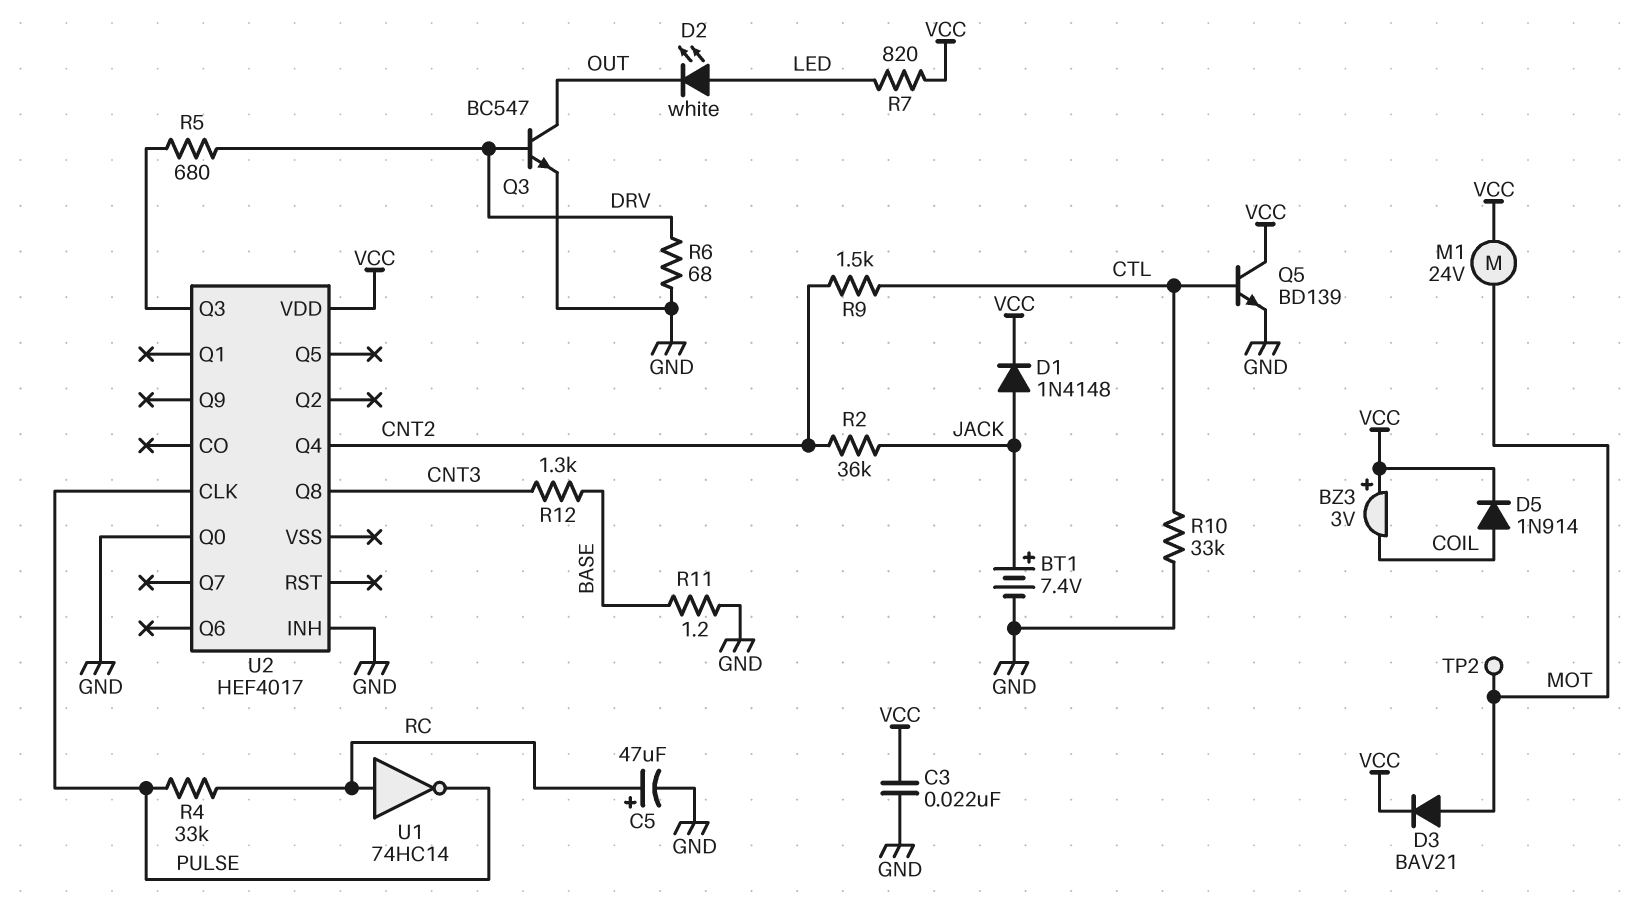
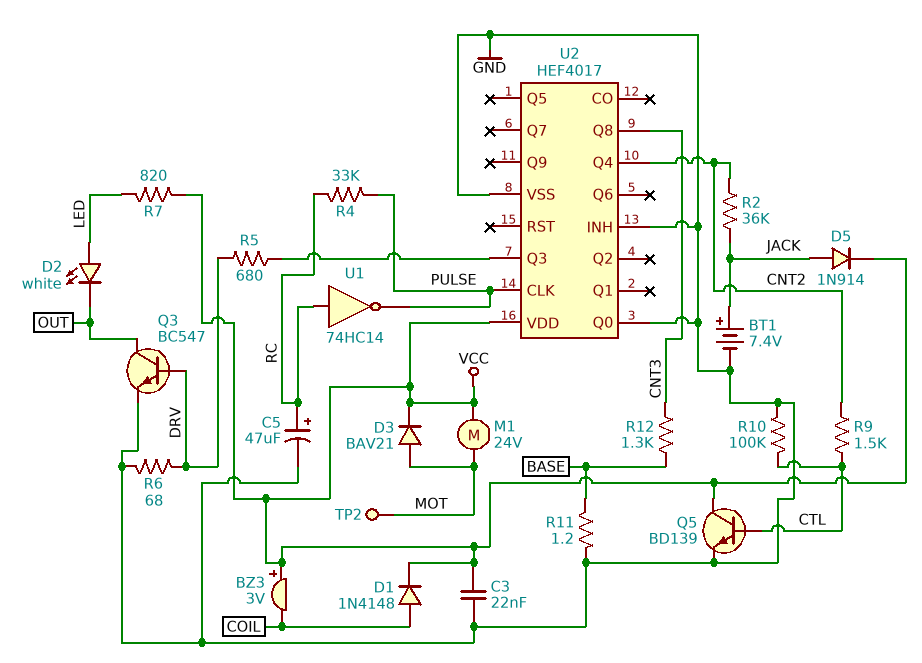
D1: diode 1N4148 (A JACK, K VCC) -> diode 1N4148 (A COIL, K VCC)
D5: diode 1N914 (A COIL, K VCC) -> diode 1N914 (A JACK, K VCC)
R10: 33k (CTL, GND) -> 100k (CTL, GND)
U2 pin VSS: none -> GND

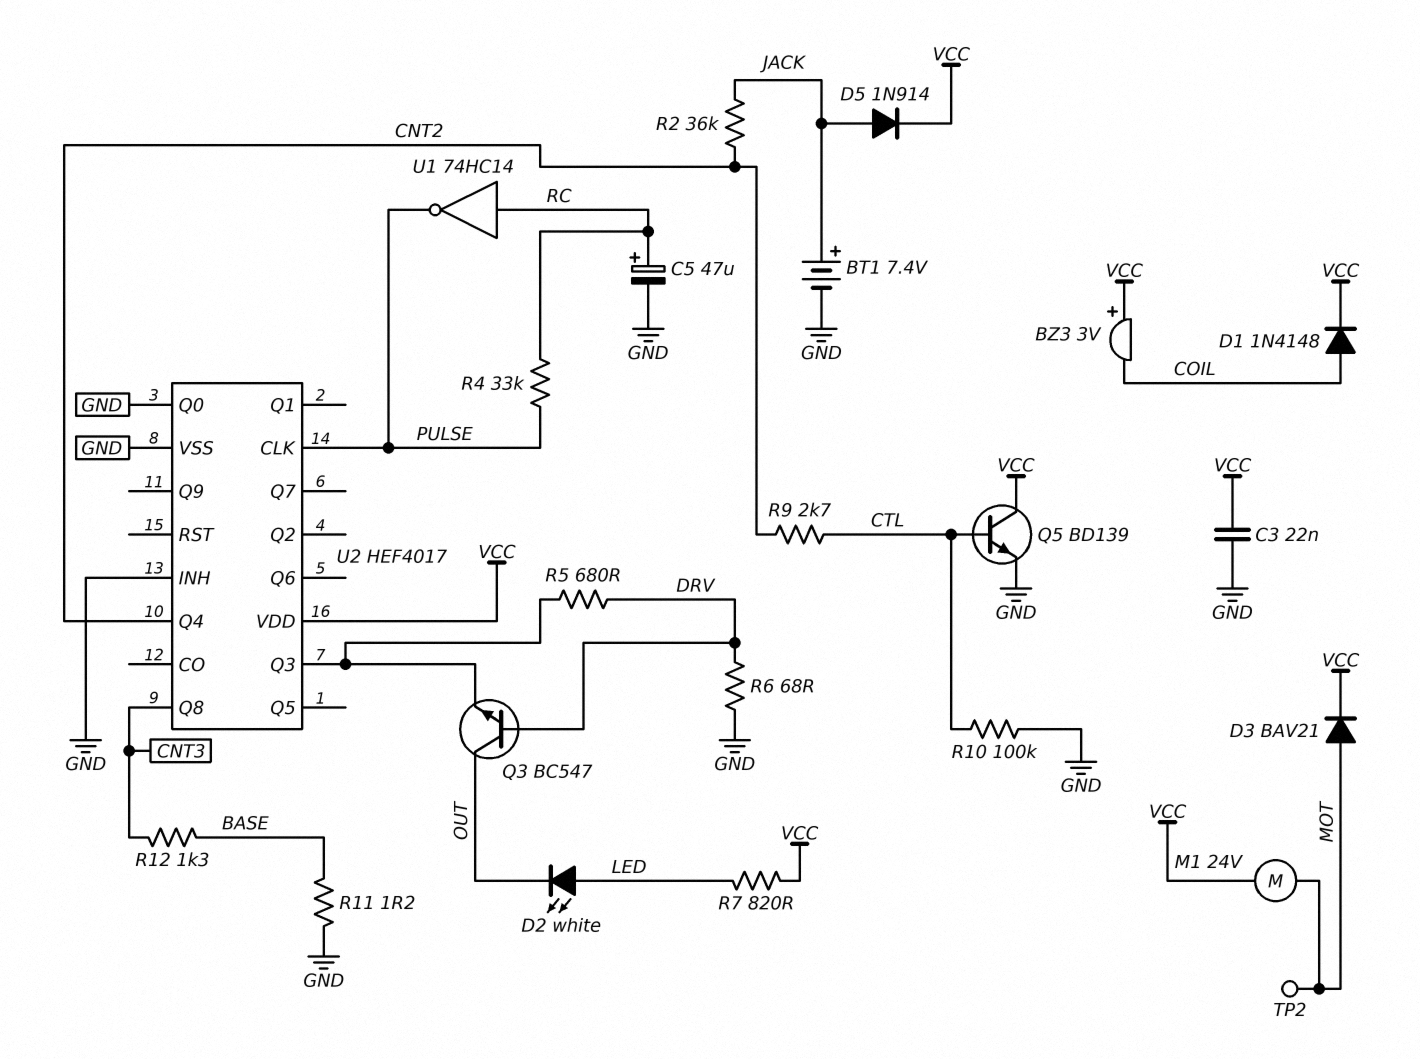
Q3: NPN BC547 (B DRV, C OUT, E GND) -> NPN BC547 (B DRV, C OUT, E U2/Q3)
R9: 1.5k (CNT2, CTL) -> 2.7k (CNT2, CTL)

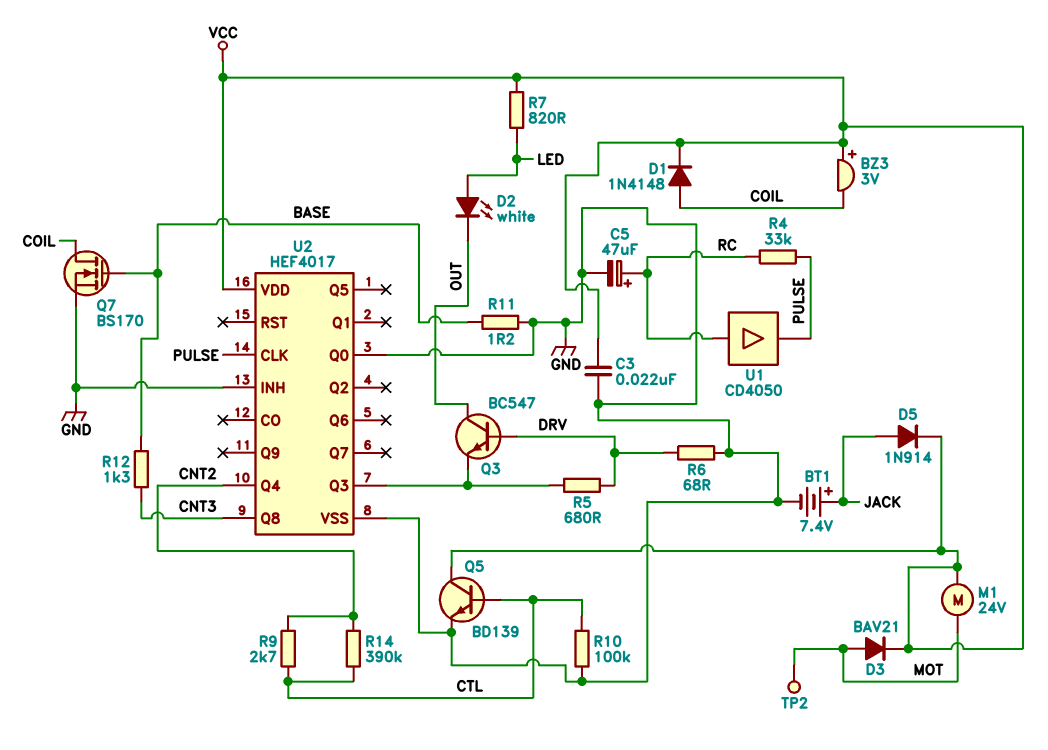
Q7: none -> NMOS BS170 (G BASE, D COIL, S GND)
R2: 36k (CNT2, JACK) -> none
R14: none -> 390k (CNT2, CTL)
U1: NOT 74HC14 (in RC, out PULSE) -> buffer CD4050 (in RC, out PULSE)

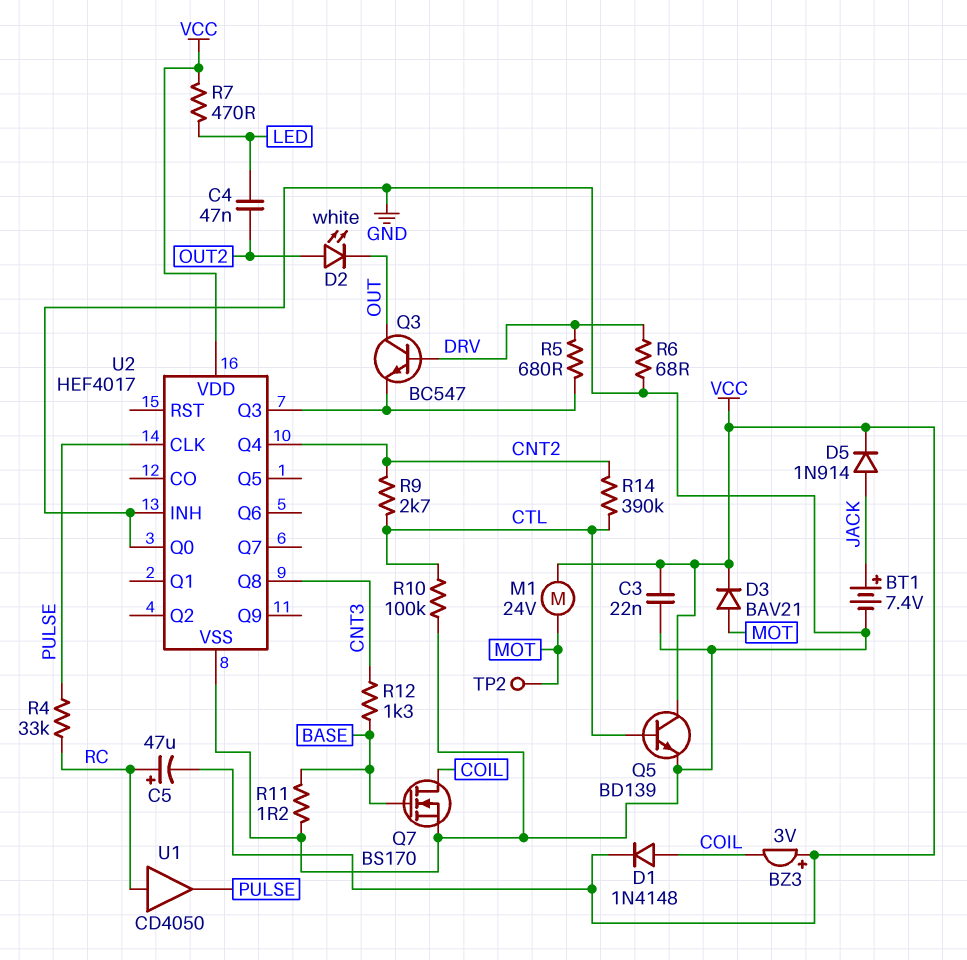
C4: none -> 47nF (LED, OUT2)
C5: 47uF (plus RC, minus GND) -> 47uF (plus RC, minus VCC)
D2: LED white (A LED, K OUT) -> LED white (A OUT2, K OUT)
R7: 820 (LED, VCC) -> 470 (LED, VCC)

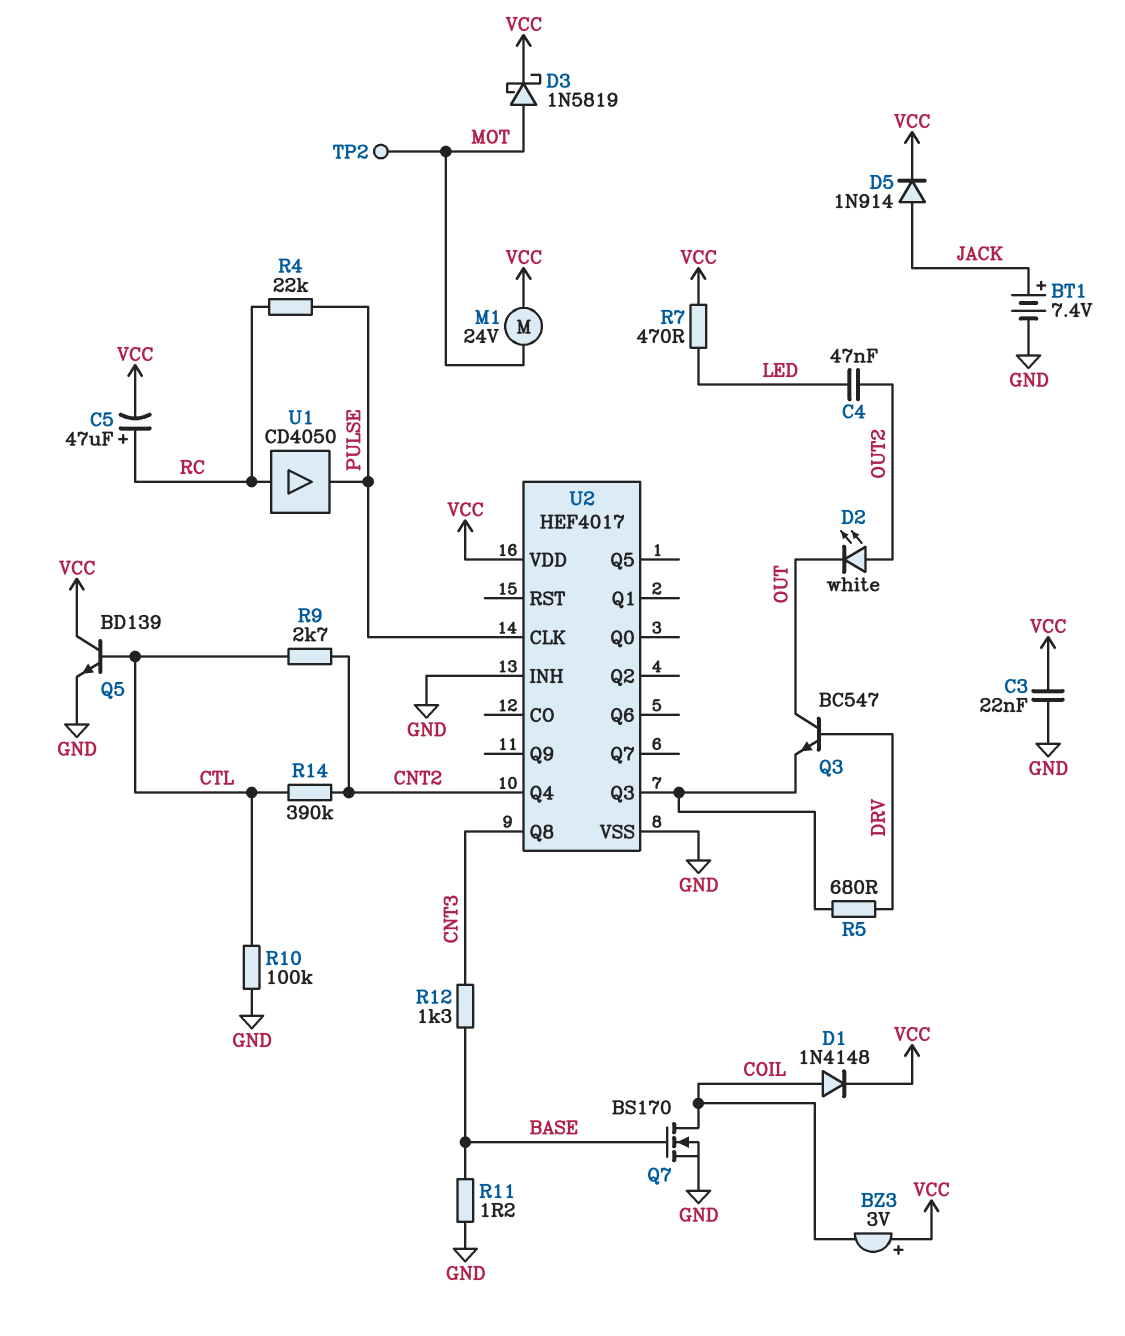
D3: diode BAV21 (A MOT, K VCC) -> schottky 1N5819 (A MOT, K VCC)
R4: 33k (PULSE, RC) -> 22k (PULSE, RC)
R6: 68 (DRV, GND) -> none
U2 pin Q0: GND -> none

